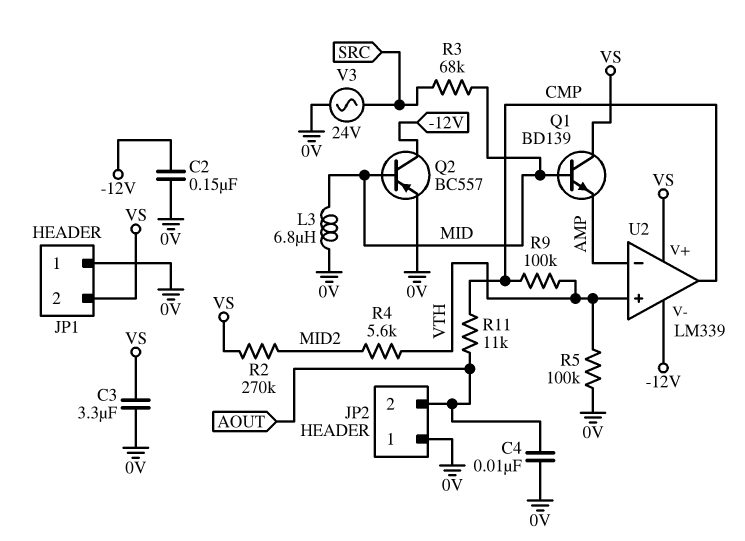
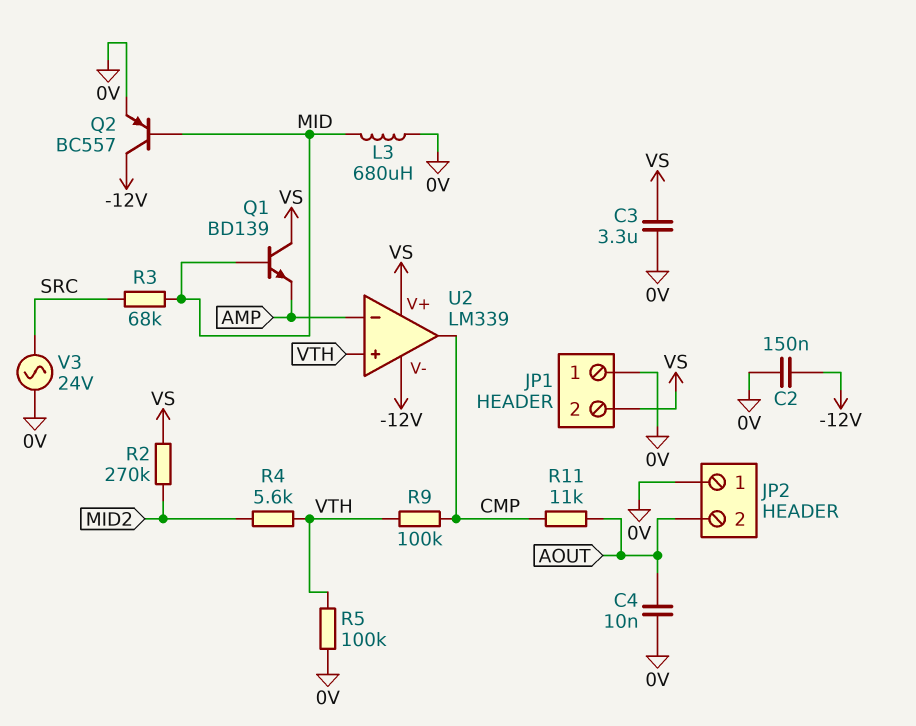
L3: 6.8uH (0V, MID) -> 680uH (0V, MID)

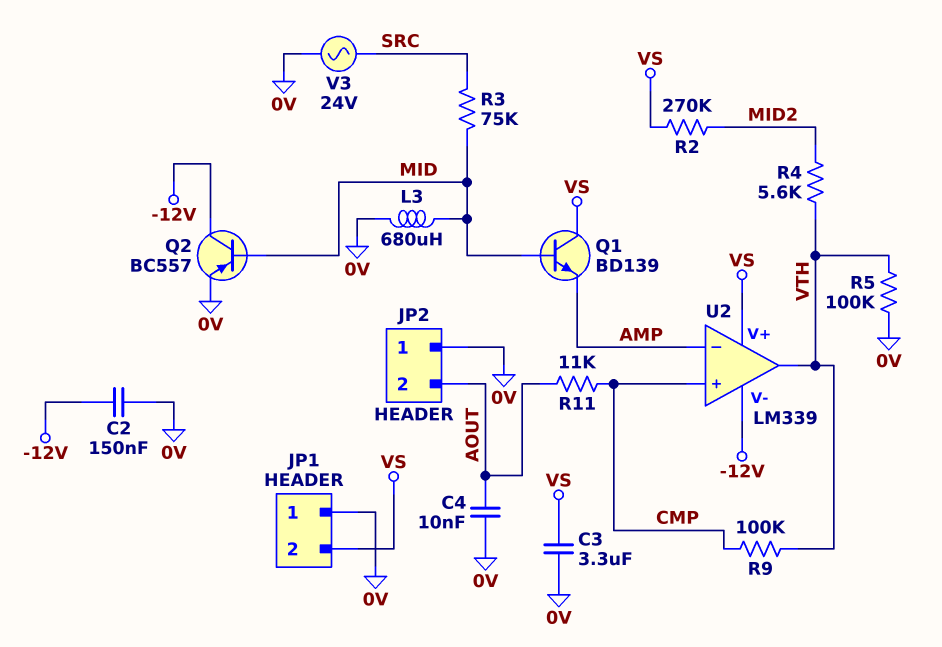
R3: 68k (MID, SRC) -> 75k (MID, SRC)
U2 pin in+: VTH -> CMP
U2 pin out: CMP -> VTH

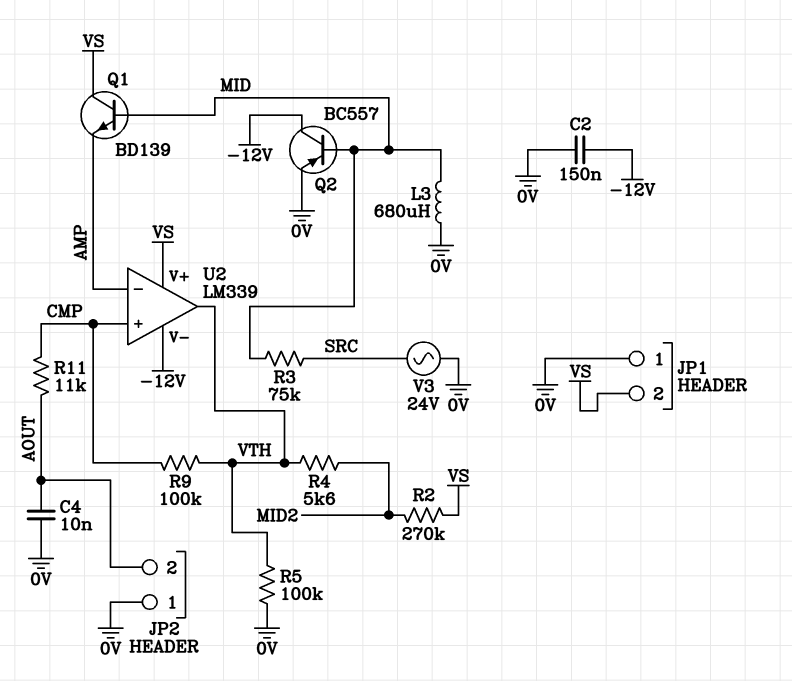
C3: 3.3uF (0V, VS) -> none

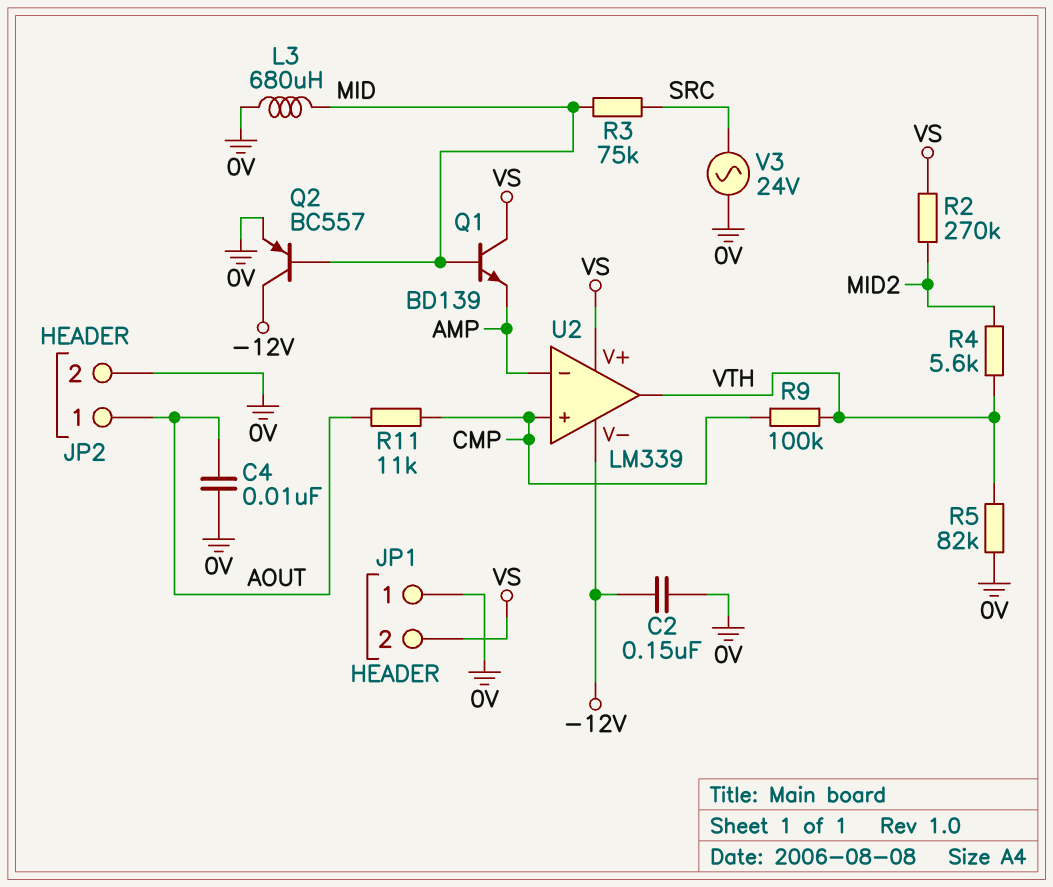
JP2 pin 1: 0V -> AOUT
JP2 pin 2: AOUT -> 0V
R5: 100k (0V, VTH) -> 82k (0V, VTH)

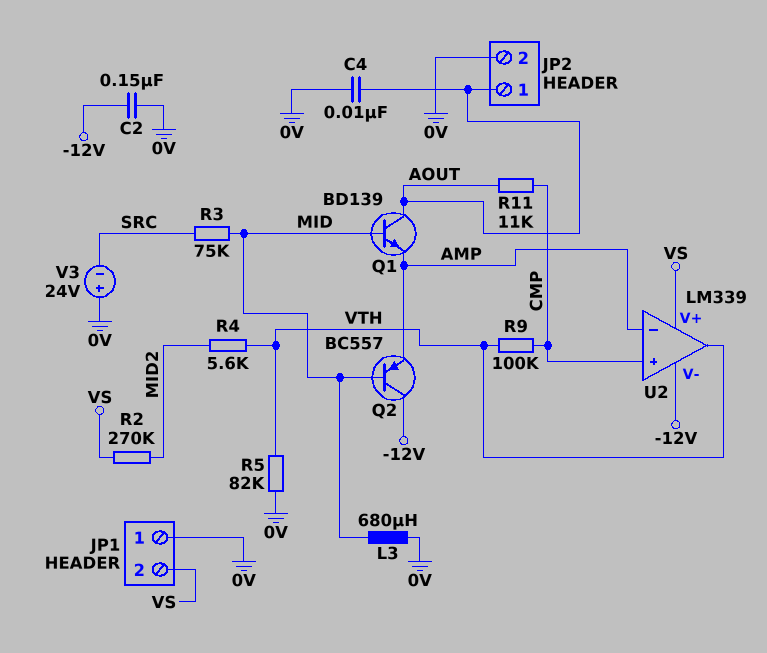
Q1: NPN BD139 (B MID, C VS, E AMP) -> NPN BD139 (B MID, C AOUT, E AMP)
Q2: PNP BC557 (B MID, C -12V, E 0V) -> PNP BC557 (B MID, C -12V, E AMP)
V3: AC 24V (0V, SRC) -> 24V (plus 0V, minus SRC)

